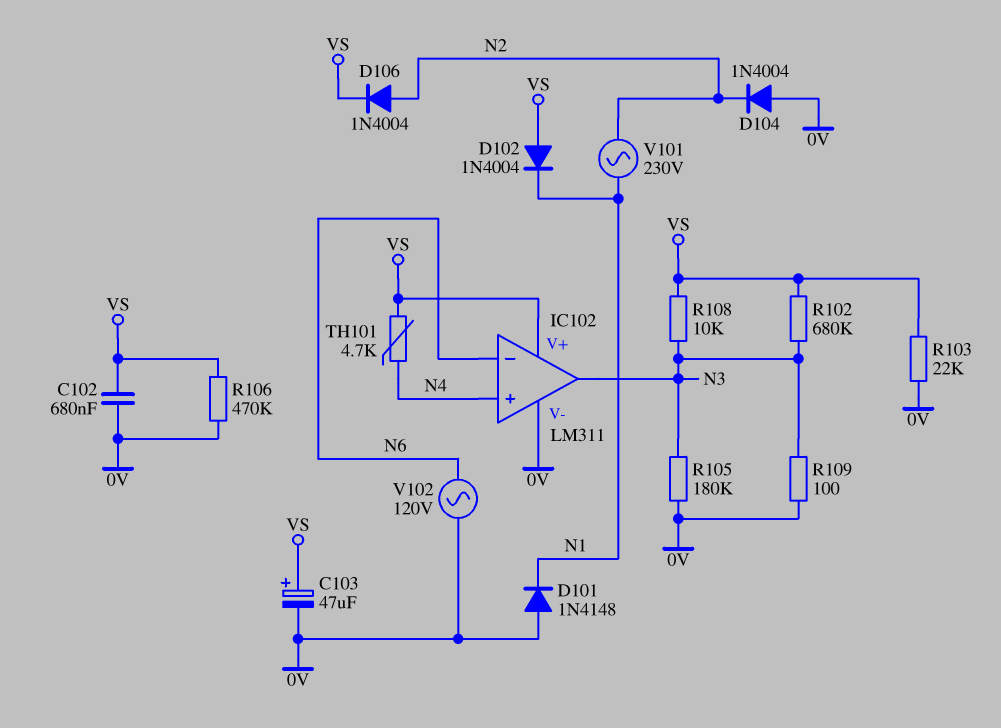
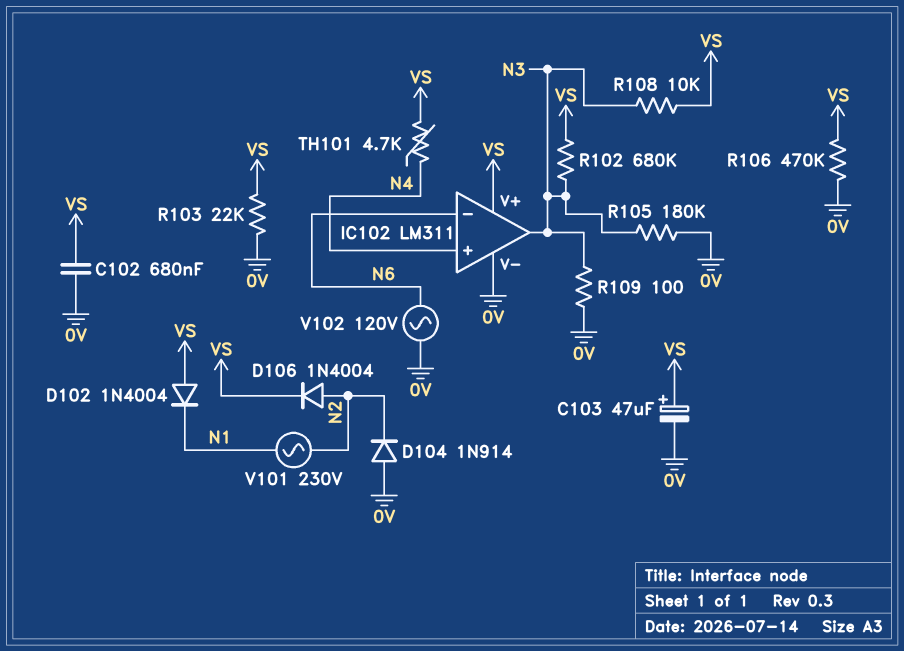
D101: diode 1N4148 (A 0V, K N1) -> none
D104: diode 1N4004 (A 0V, K N2) -> diode 1N914 (A 0V, K N2)

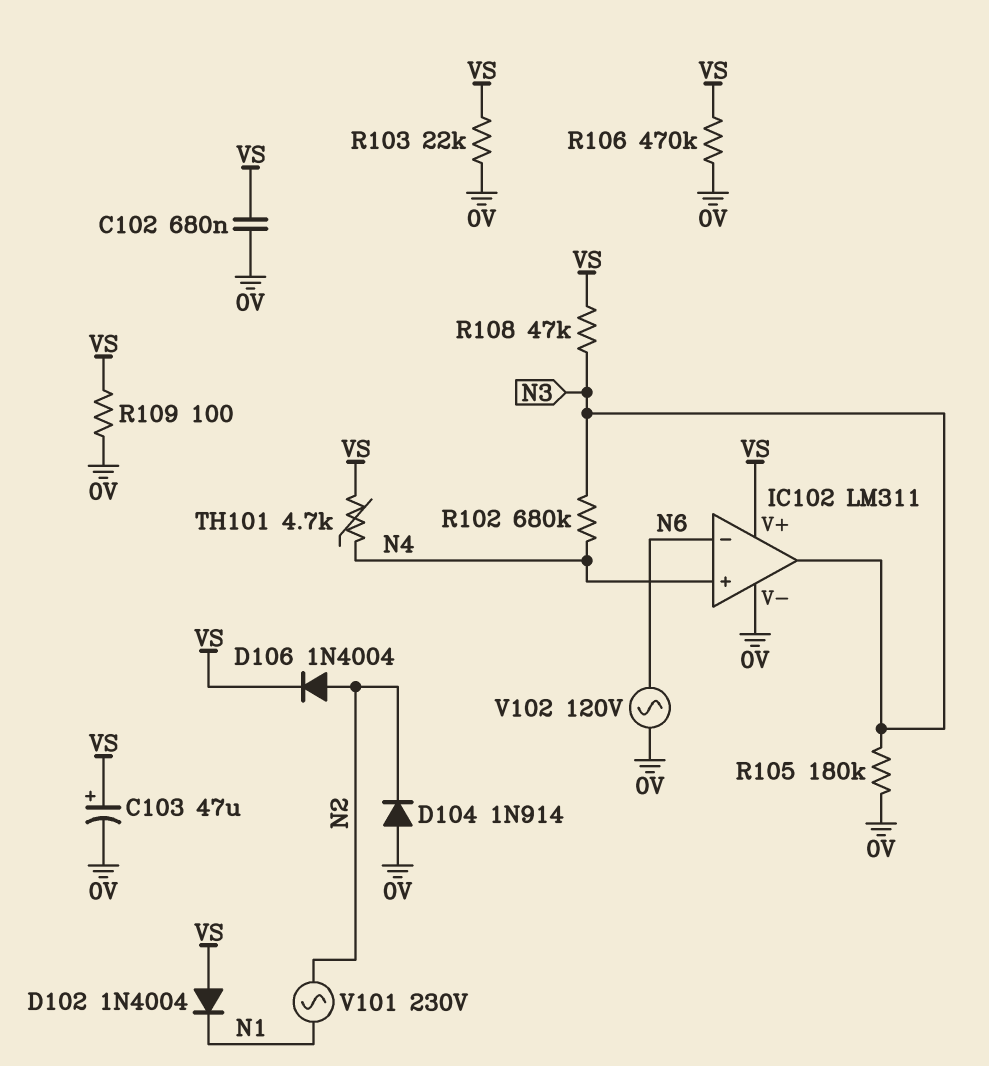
R102: 680k (N3, VS) -> 680k (N3, N4)
R108: 10k (N3, VS) -> 47k (N3, VS)
R109: 100 (0V, N3) -> 100 (0V, VS)

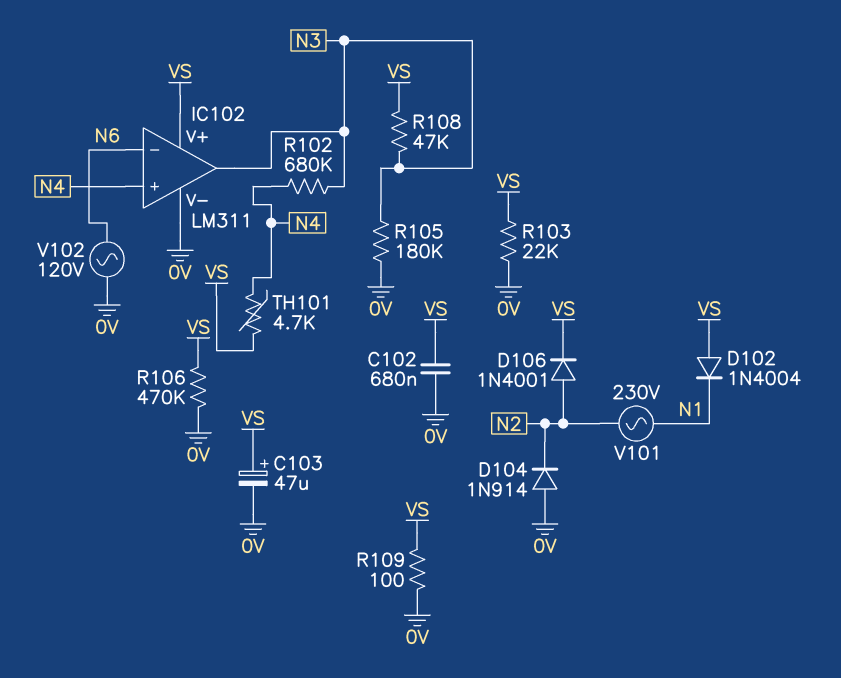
D106: diode 1N4004 (A N2, K VS) -> diode 1N4001 (A N2, K VS)

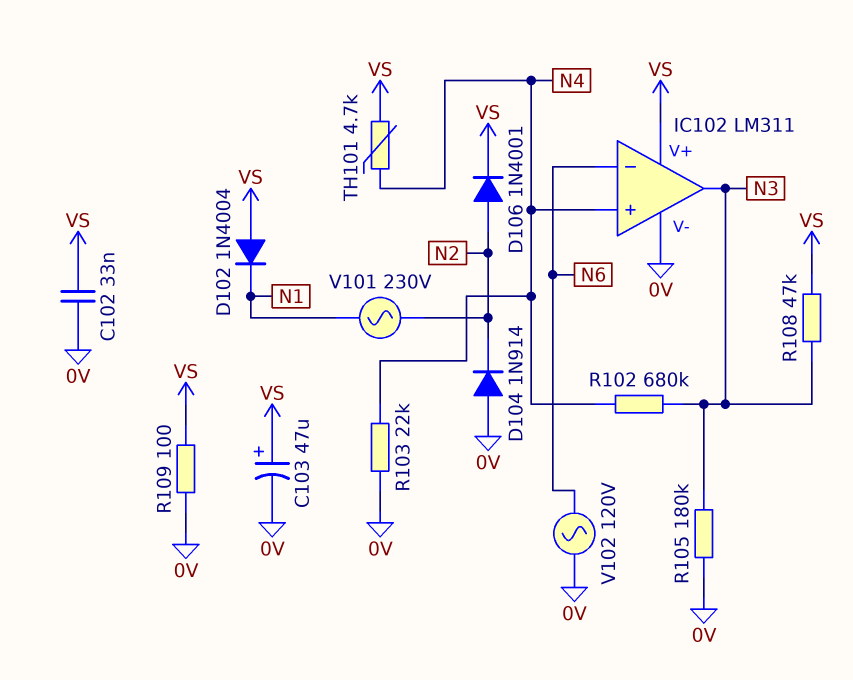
C102: 680nF (0V, VS) -> 33nF (0V, VS)
R103: 22k (0V, VS) -> 22k (0V, N4)
R106: 470k (0V, VS) -> none

